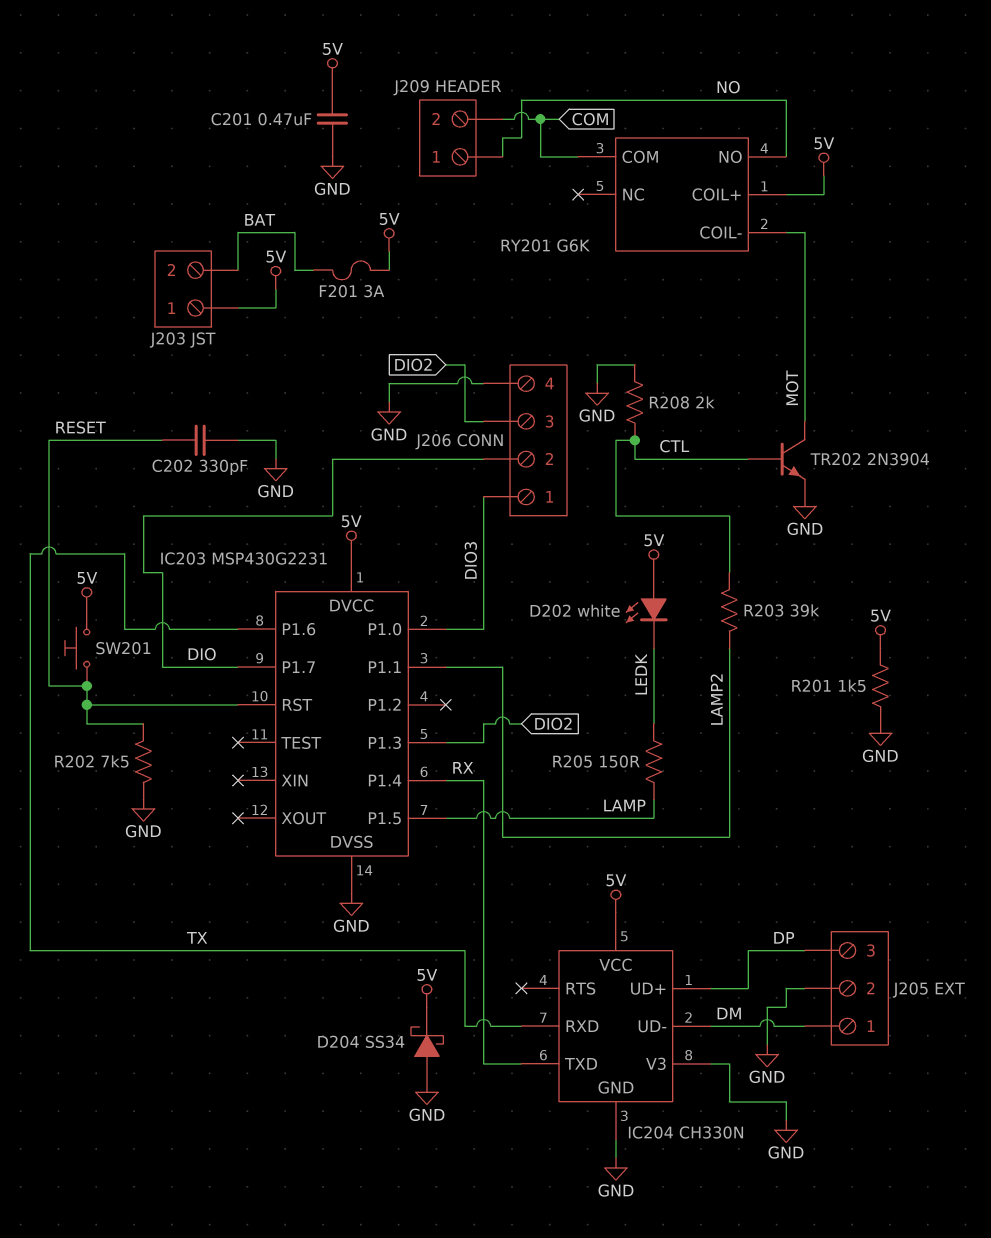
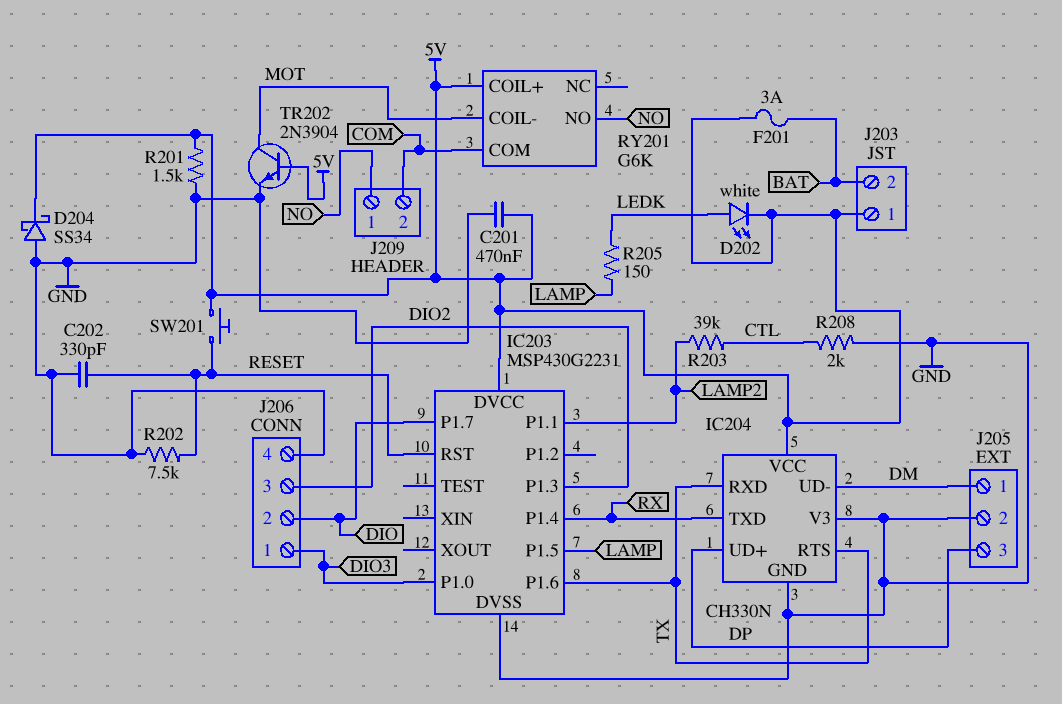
D202: LED white (A 5V, K LEDK) -> LED white (A LEDK, K 5V)
IC204 pin RTS: none -> TX
TR202: NPN 2N3904 (B CTL, C MOT, E GND) -> NPN 2N3904 (B 5V, C MOT, E GND)

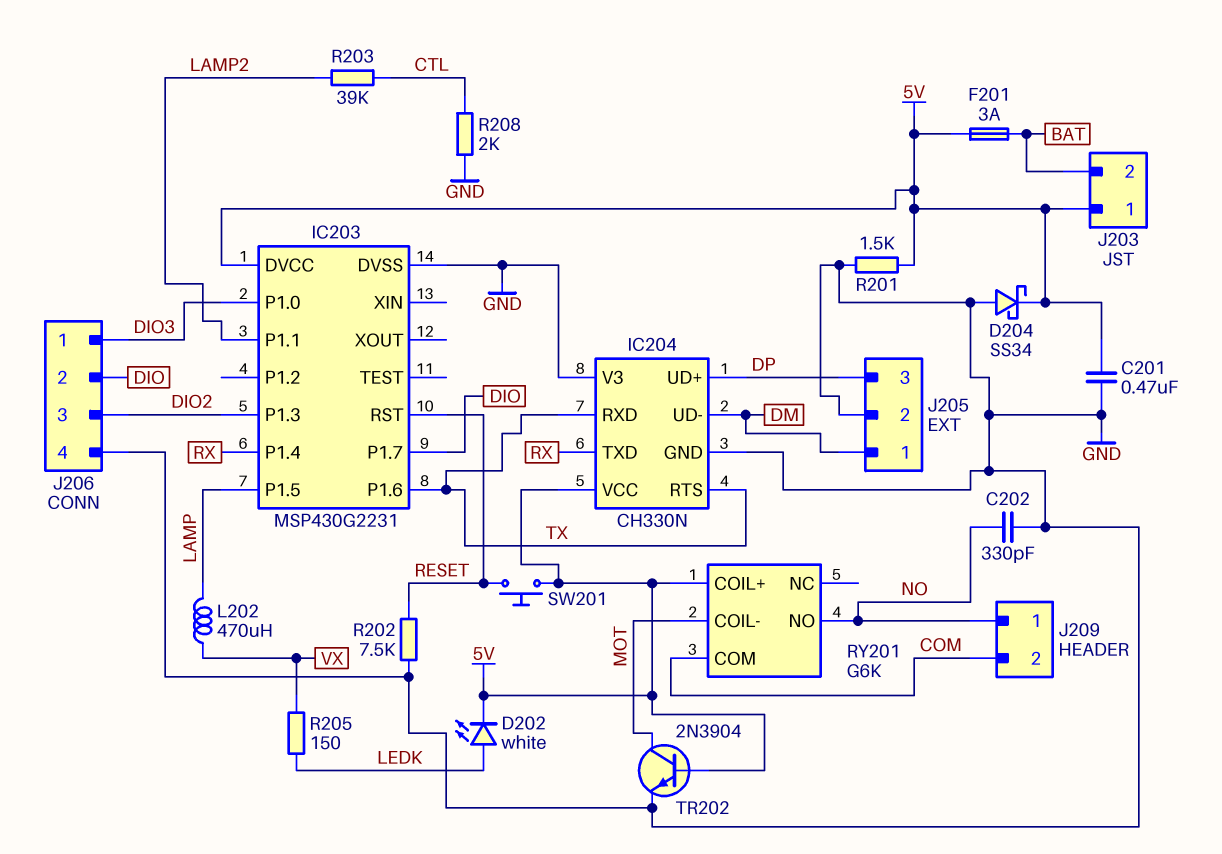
C202: 330pF (GND, RESET) -> 330pF (GND, NO)
L202: none -> 470uH (LAMP, VX)
R205: 150 (LAMP, LEDK) -> 150 (LEDK, VX)

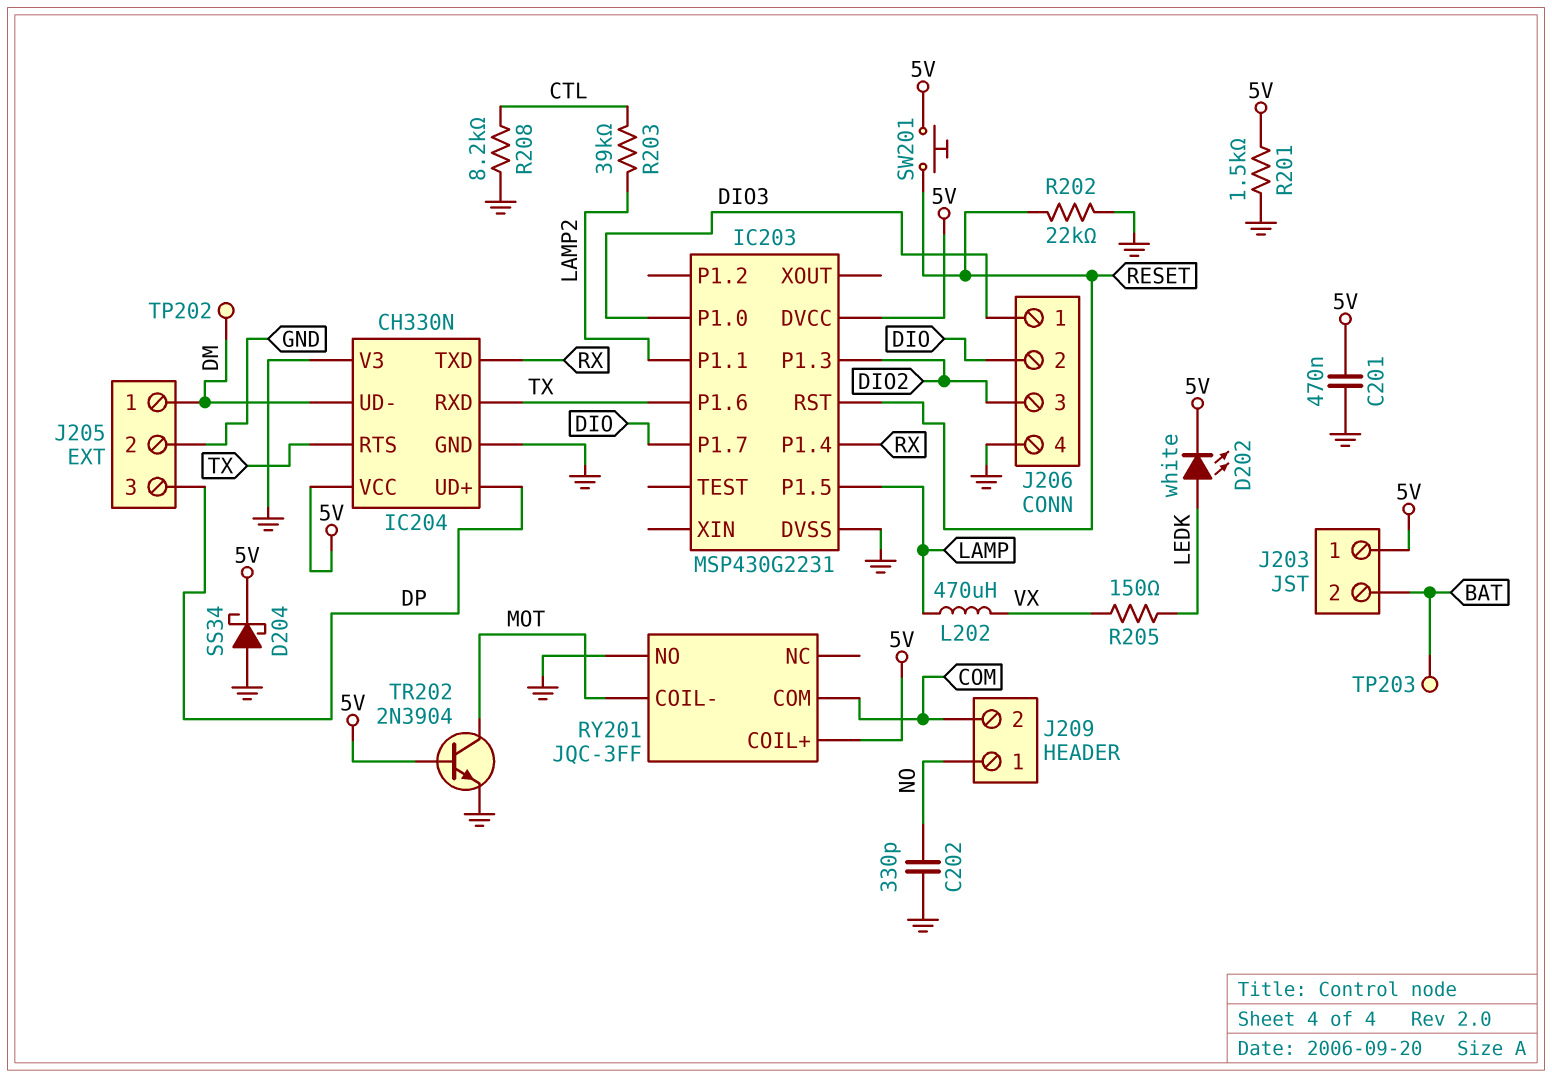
F201: 3A (5V, BAT) -> none
R202: 7.5k (GND, RESET) -> 22k (GND, RESET)
R208: 2k (CTL, GND) -> 8.2k (CTL, GND)
RY201: G6K -> JQC-3FF
RY201 pin NO: NO -> GND
TP202: none -> test point (DM)
TP203: none -> test point (BAT)

